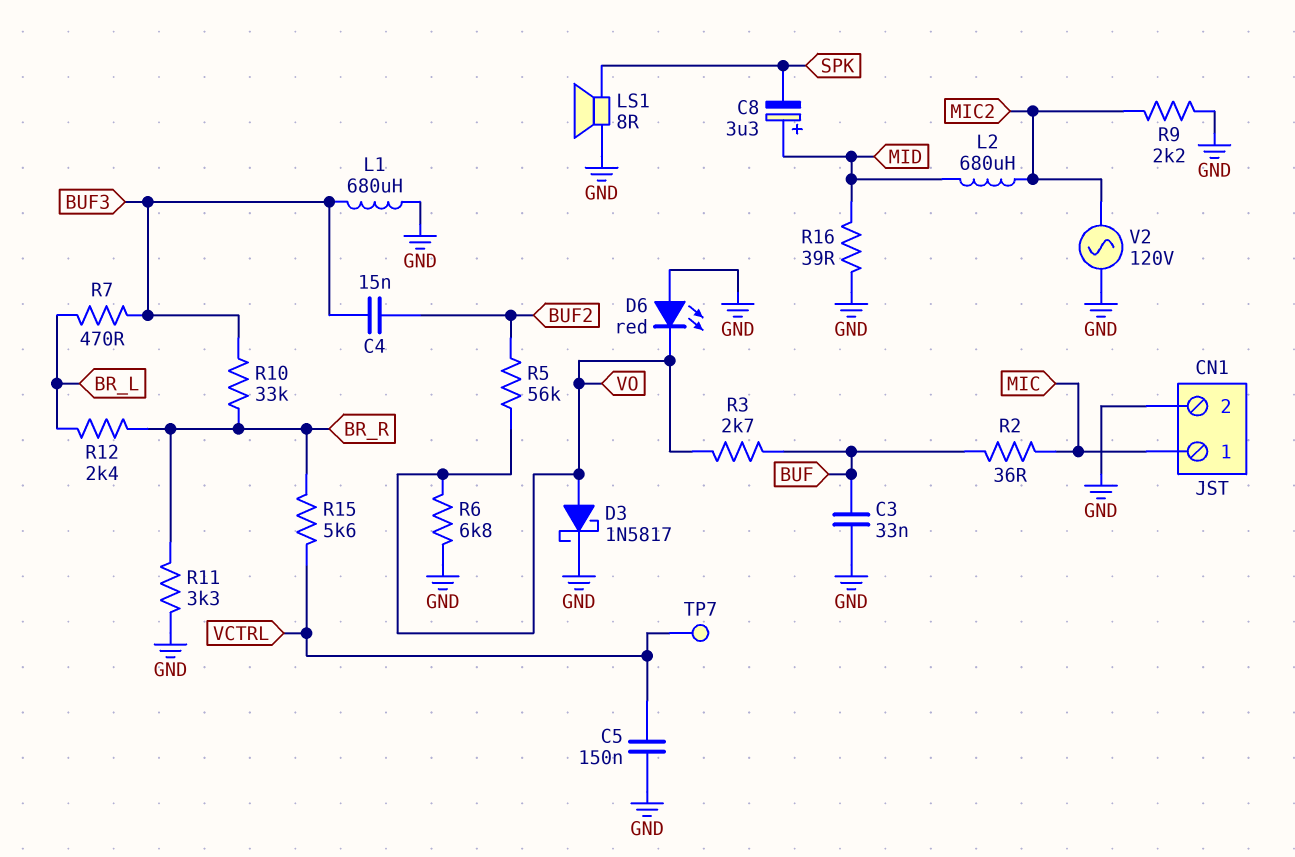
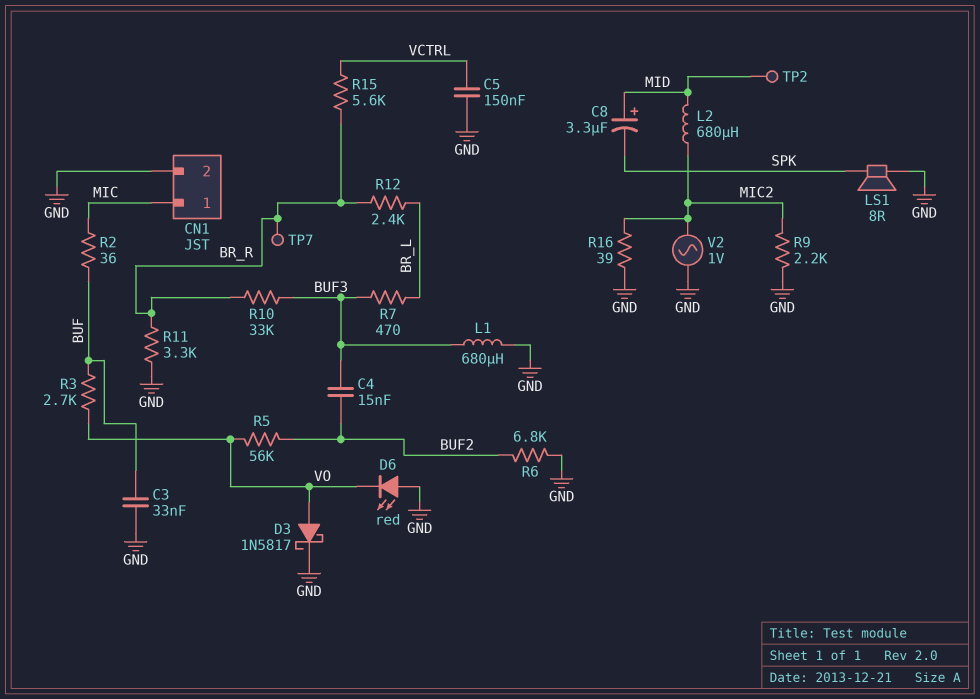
R6: 6.8k (GND, VO) -> 6.8k (BUF2, GND)
R16: 39 (GND, MID) -> 39 (GND, MIC2)
TP2: none -> test point (MID)
TP7: test point (VCTRL) -> test point (BR_R)
V2: AC 120V (GND, MIC2) -> AC 1V (GND, MIC2)

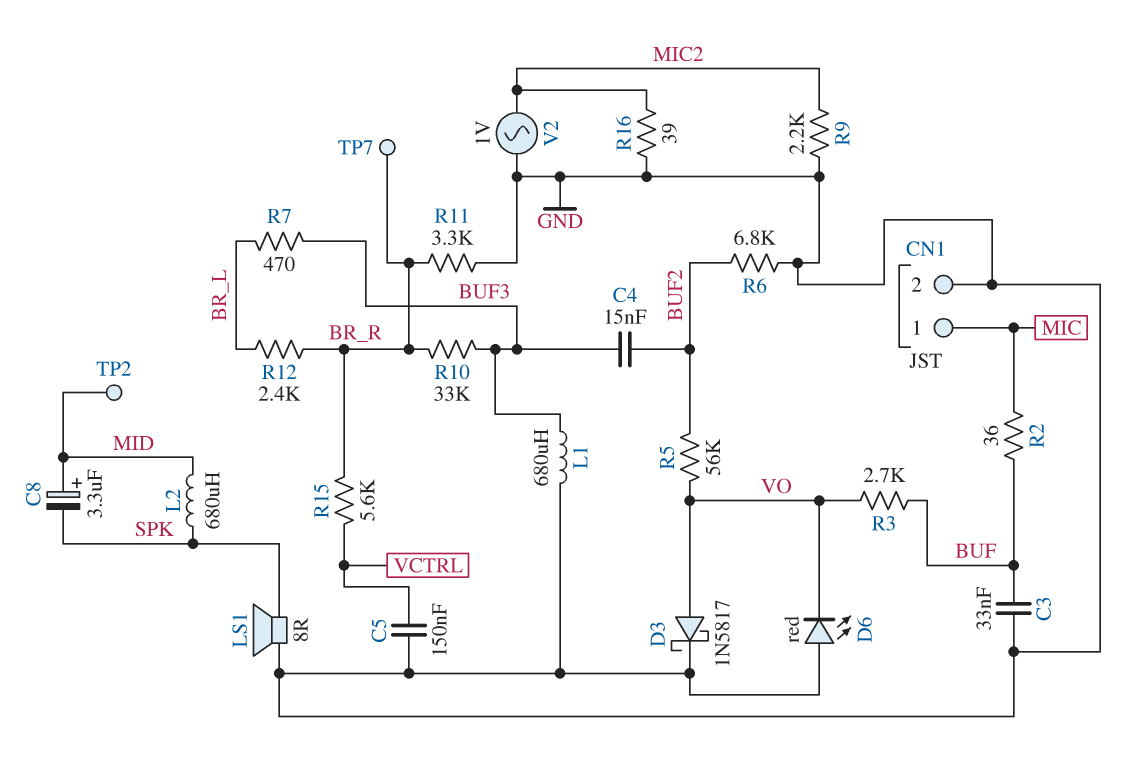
L2: 680uH (MIC2, MID) -> 680uH (MID, SPK)

